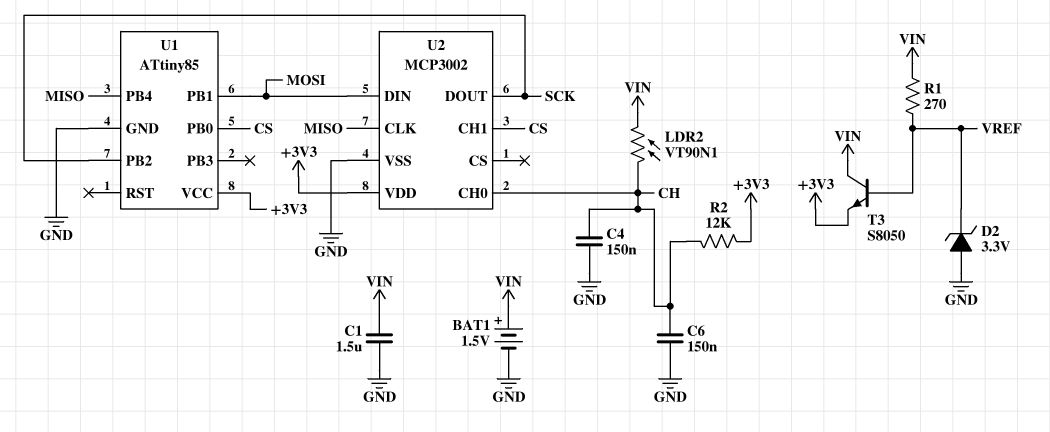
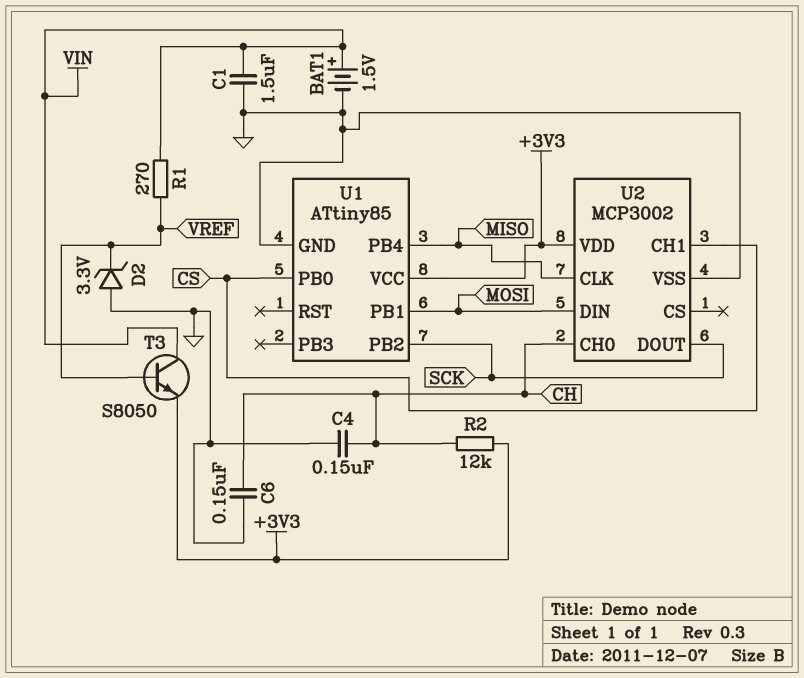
LDR2: VT90N1 (CH, VIN) -> none

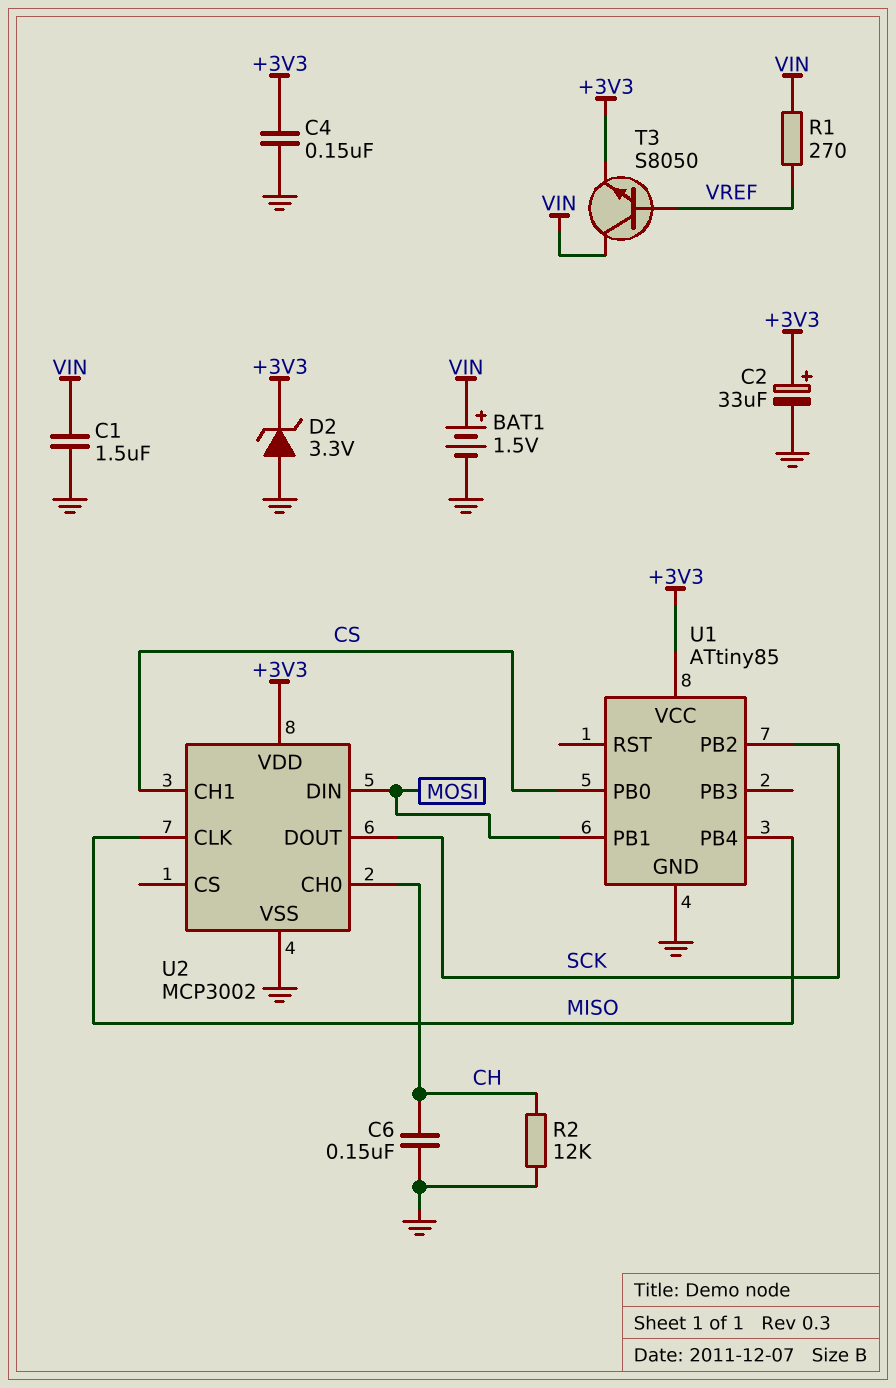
C2: none -> 33uF (plus +3V3, minus GND)
C4: 150nF (CH, GND) -> 150nF (+3V3, GND)
D2: zener 3.3V (A GND, K VREF) -> zener 3.3V (A GND, K +3V3)
R2: 12k (+3V3, CH) -> 12k (CH, GND)

